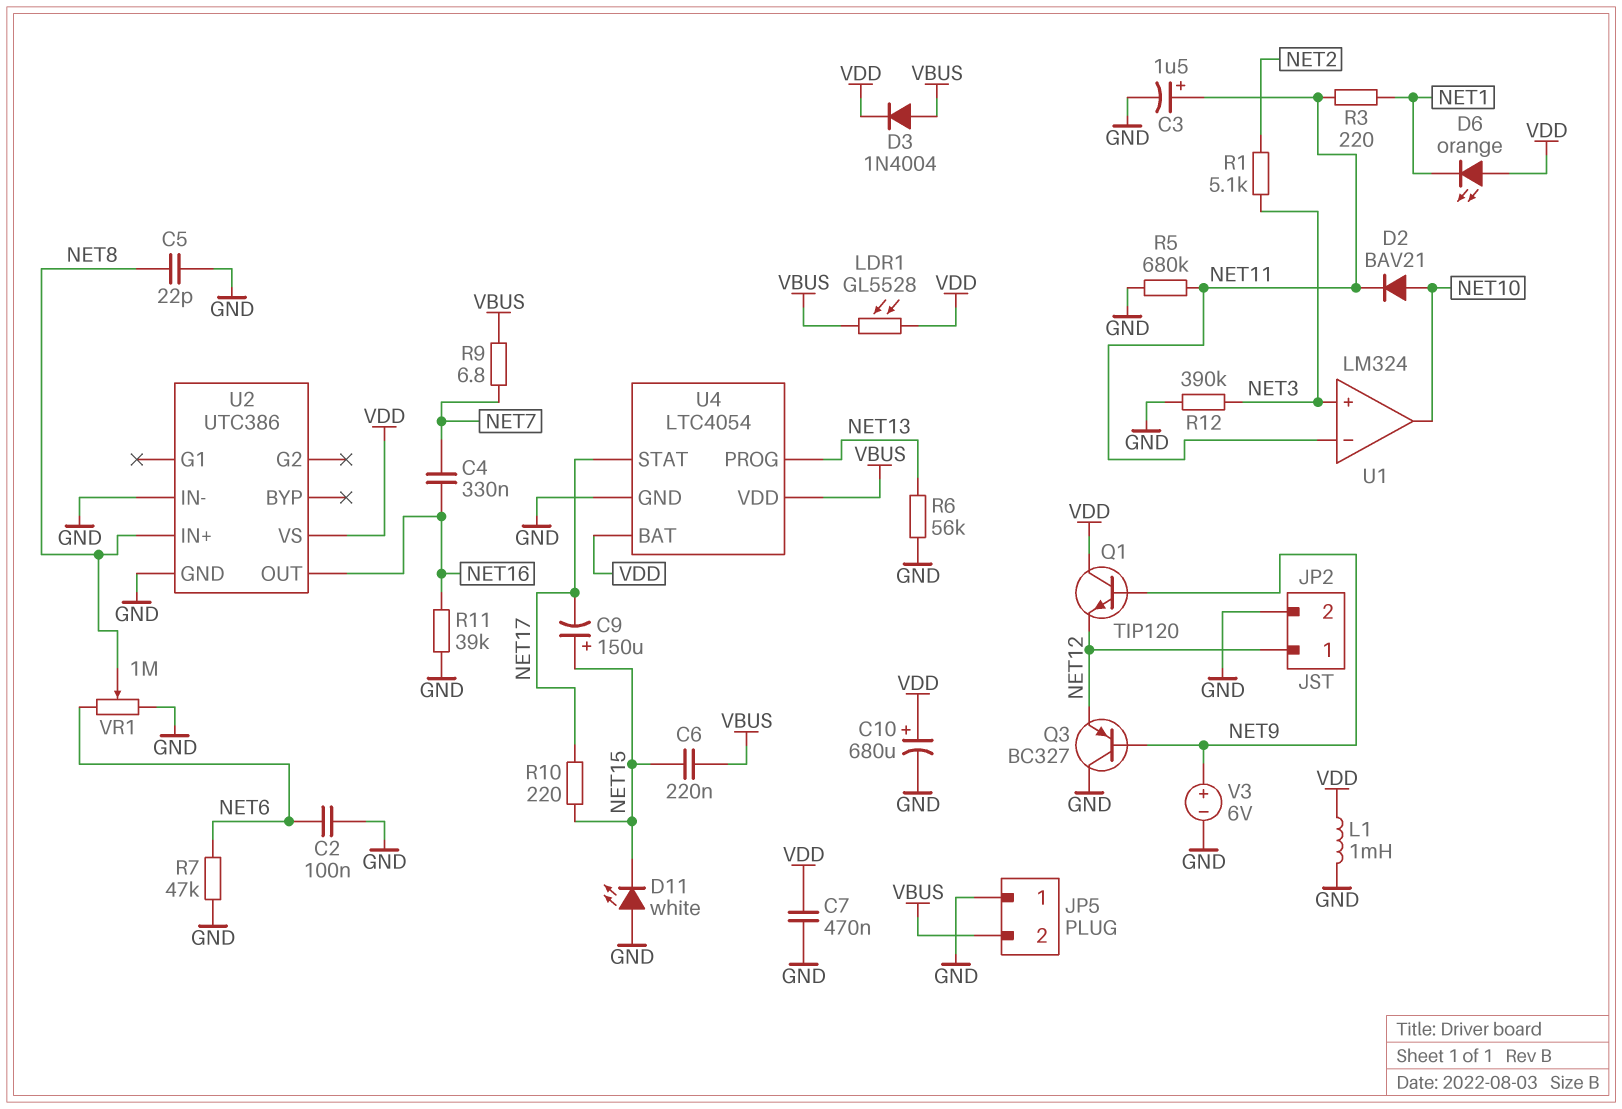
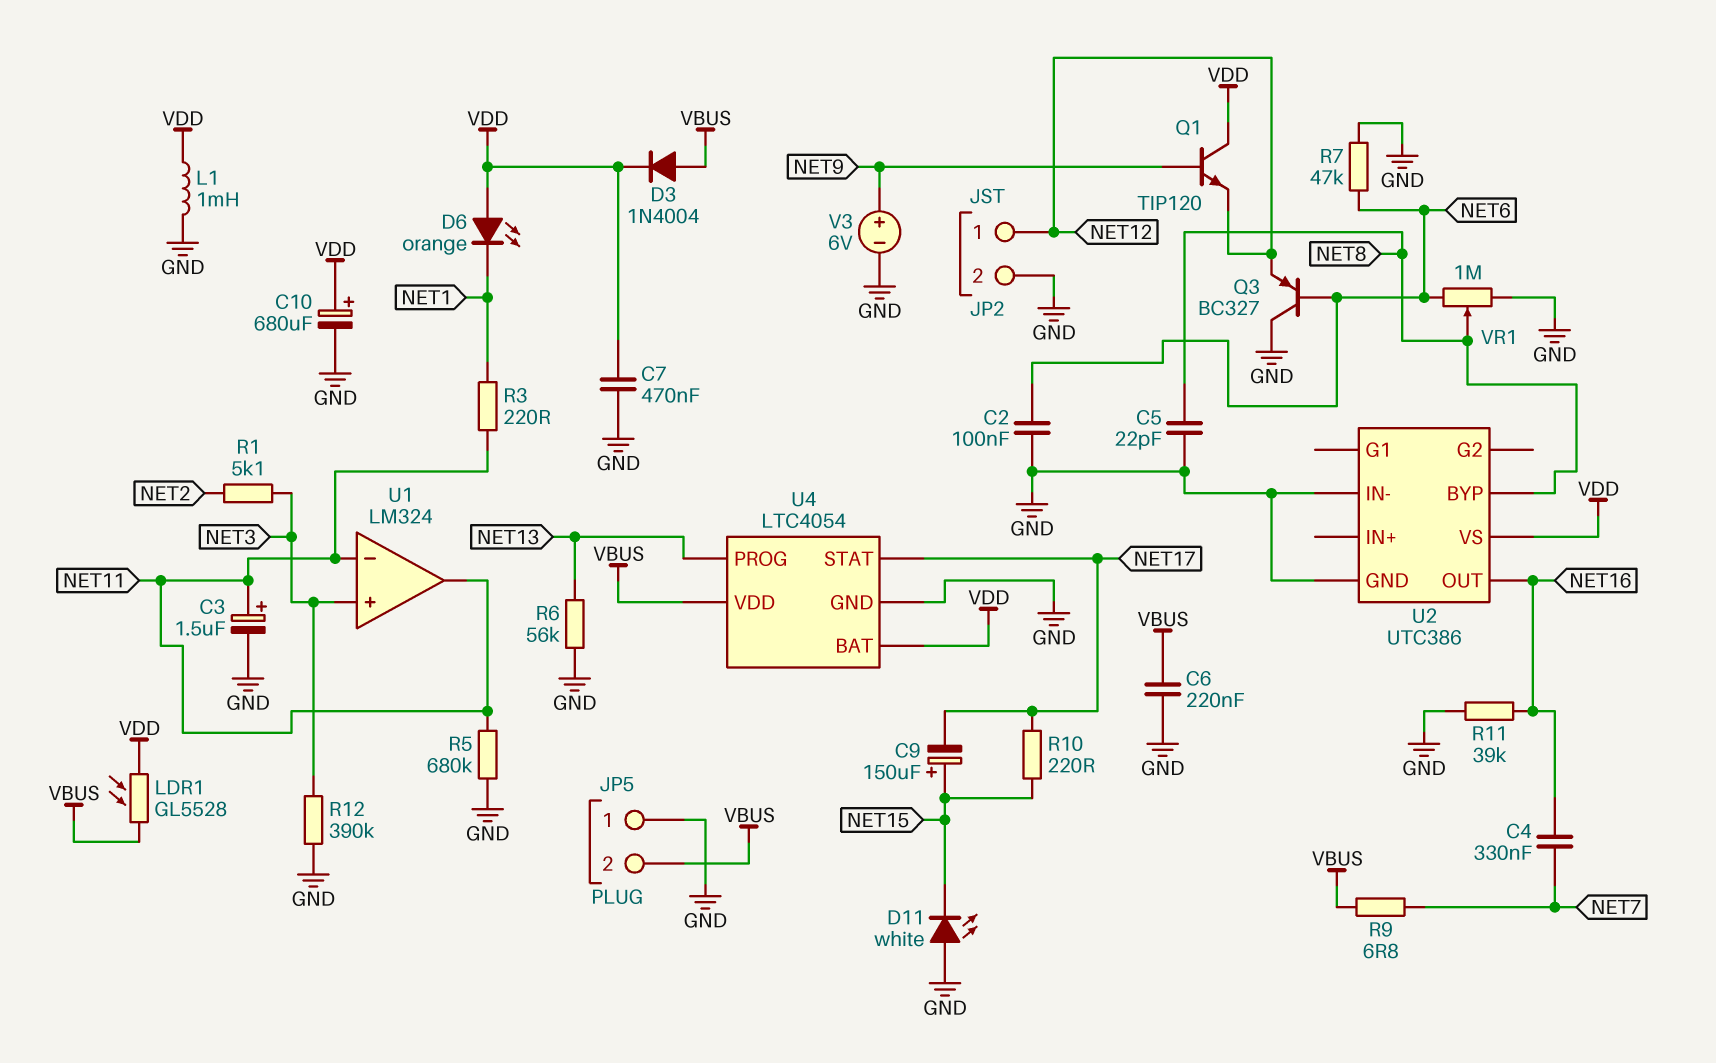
C6: 220nF (NET15, VBUS) -> 220nF (GND, VBUS)
D2: diode BAV21 (A NET10, K NET11) -> none
Q3: PNP BC327 (B NET9, C GND, E NET12) -> PNP BC327 (B NET6, C GND, E NET12)
U1 pin out: NET10 -> NET11
U2 pin BYP: none -> NET8
U2 pin IN+: NET8 -> none

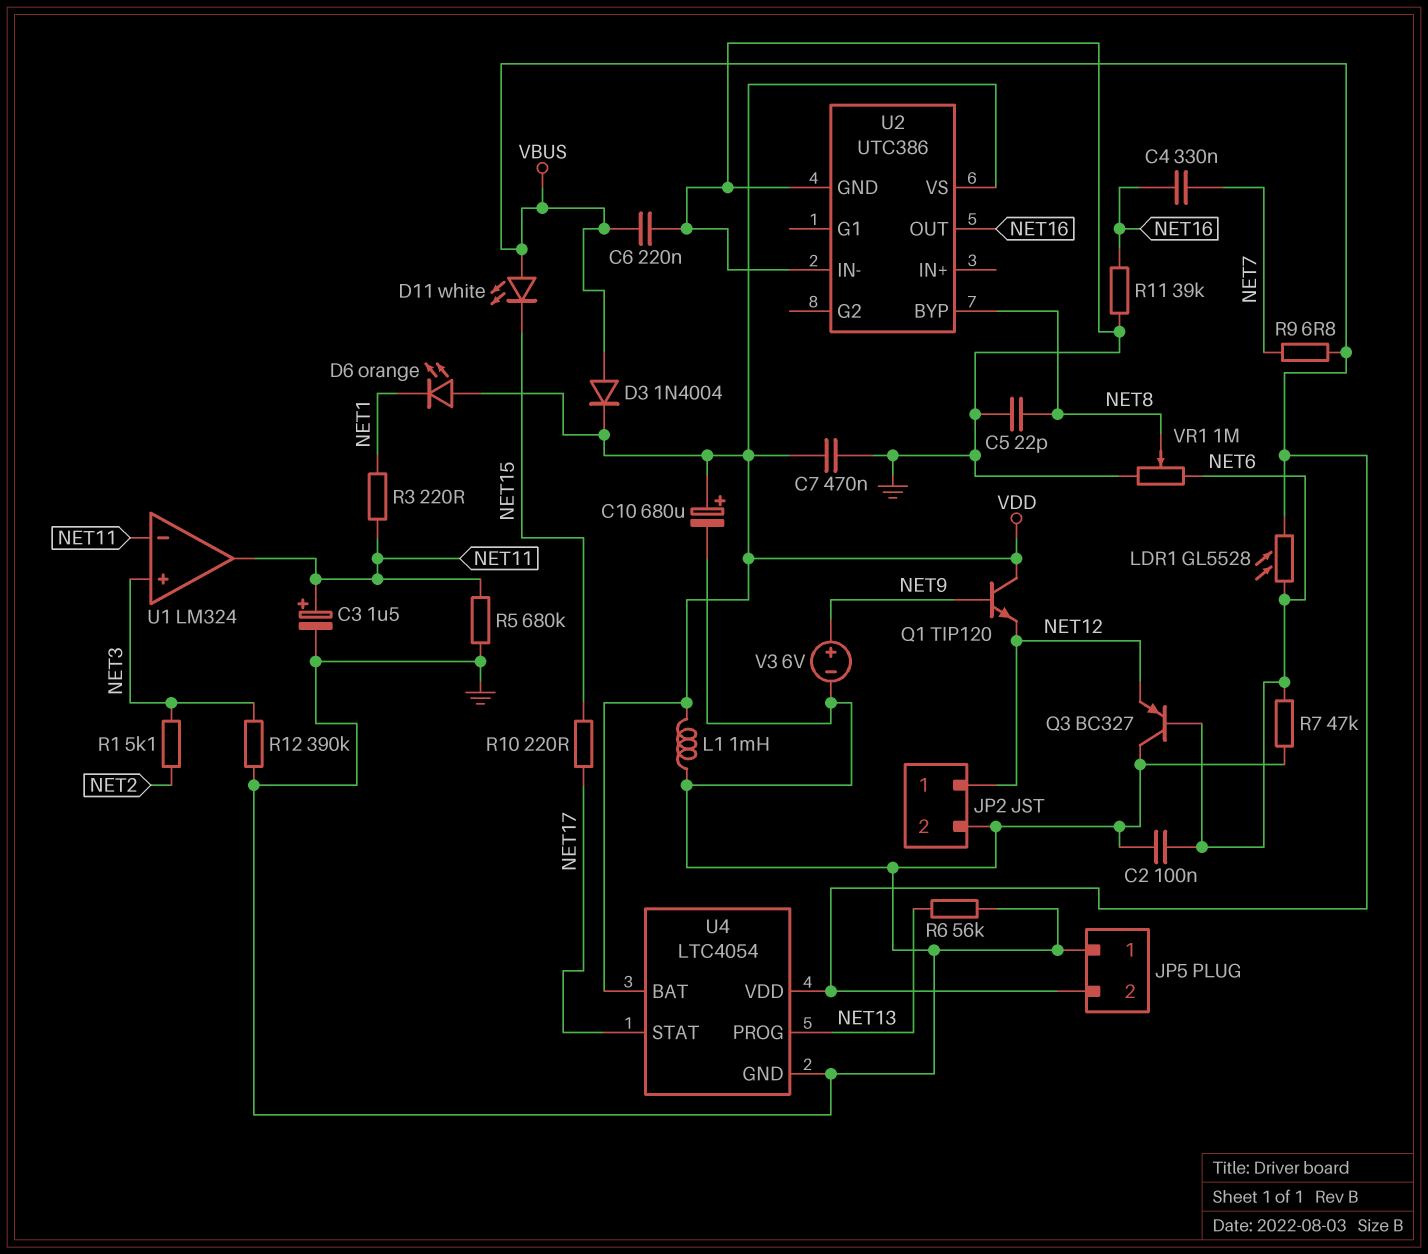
C9: 150uF (plus NET15, minus NET17) -> none
D11: LED white (A GND, K NET15) -> LED white (A VBUS, K NET15)
LDR1: GL5528 (VBUS, VDD) -> GL5528 (NET6, VBUS)

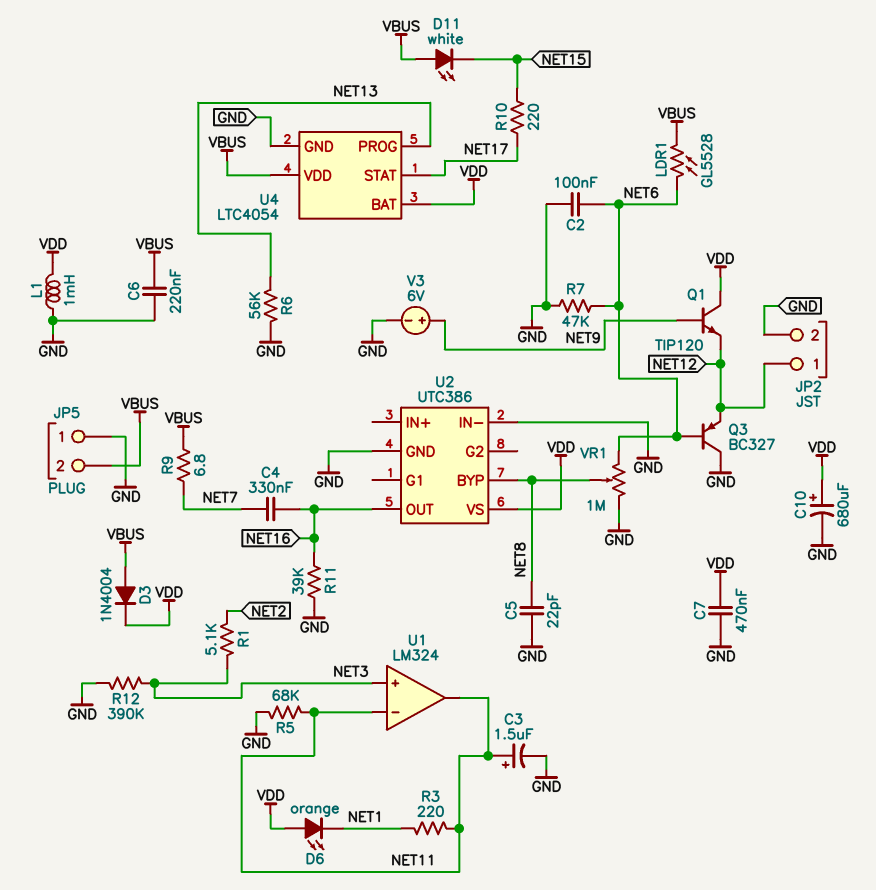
R5: 680k (GND, NET11) -> 68k (GND, NET11)

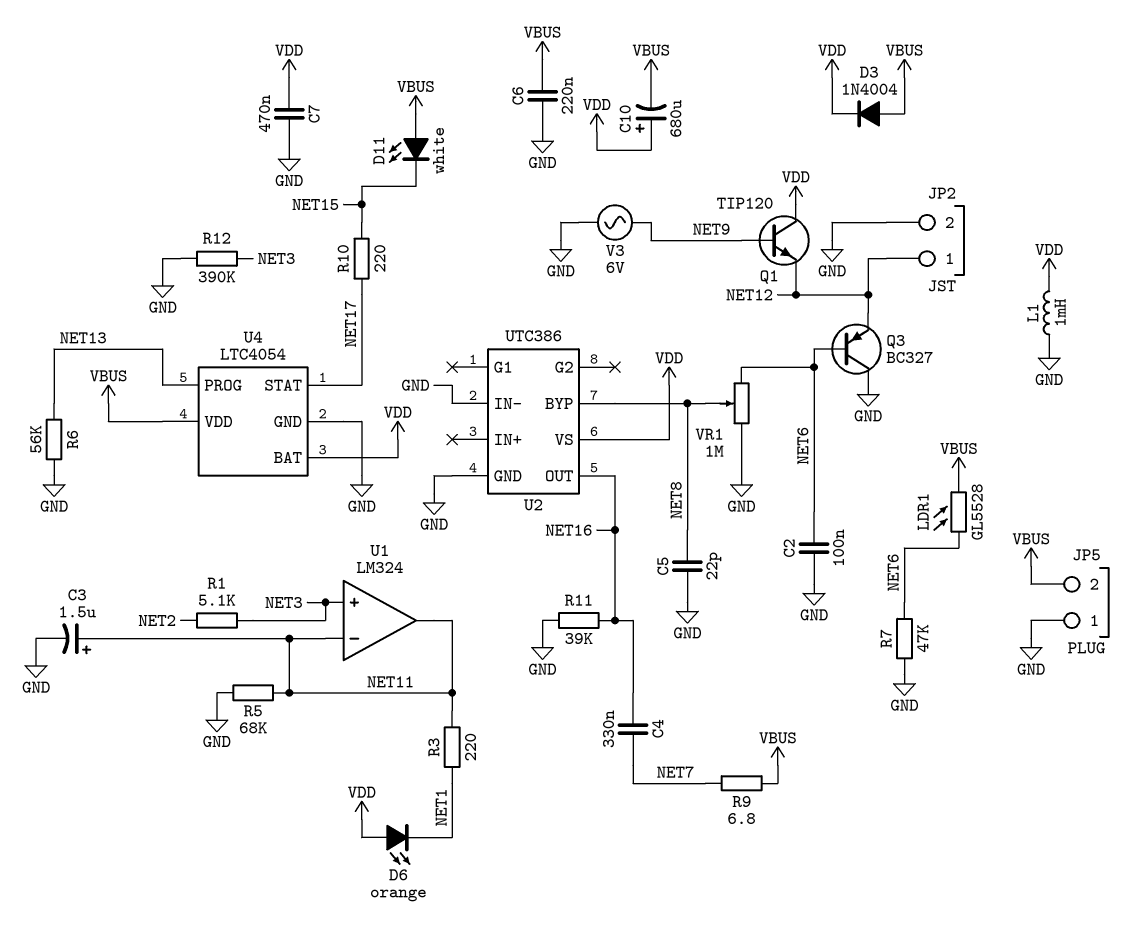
C10: 680uF (plus VDD, minus GND) -> 680uF (plus VDD, minus VBUS)
V3: 6V (plus NET9, minus GND) -> AC 6V (GND, NET9)

